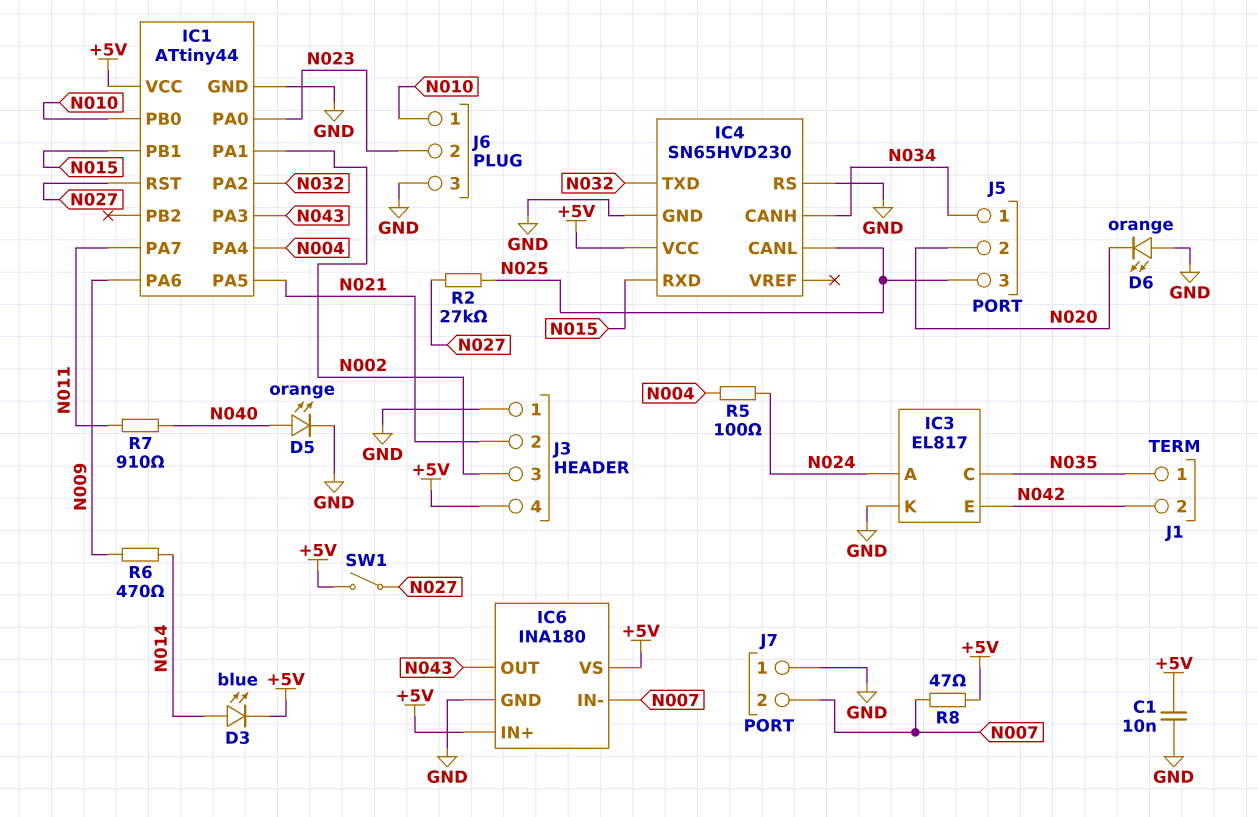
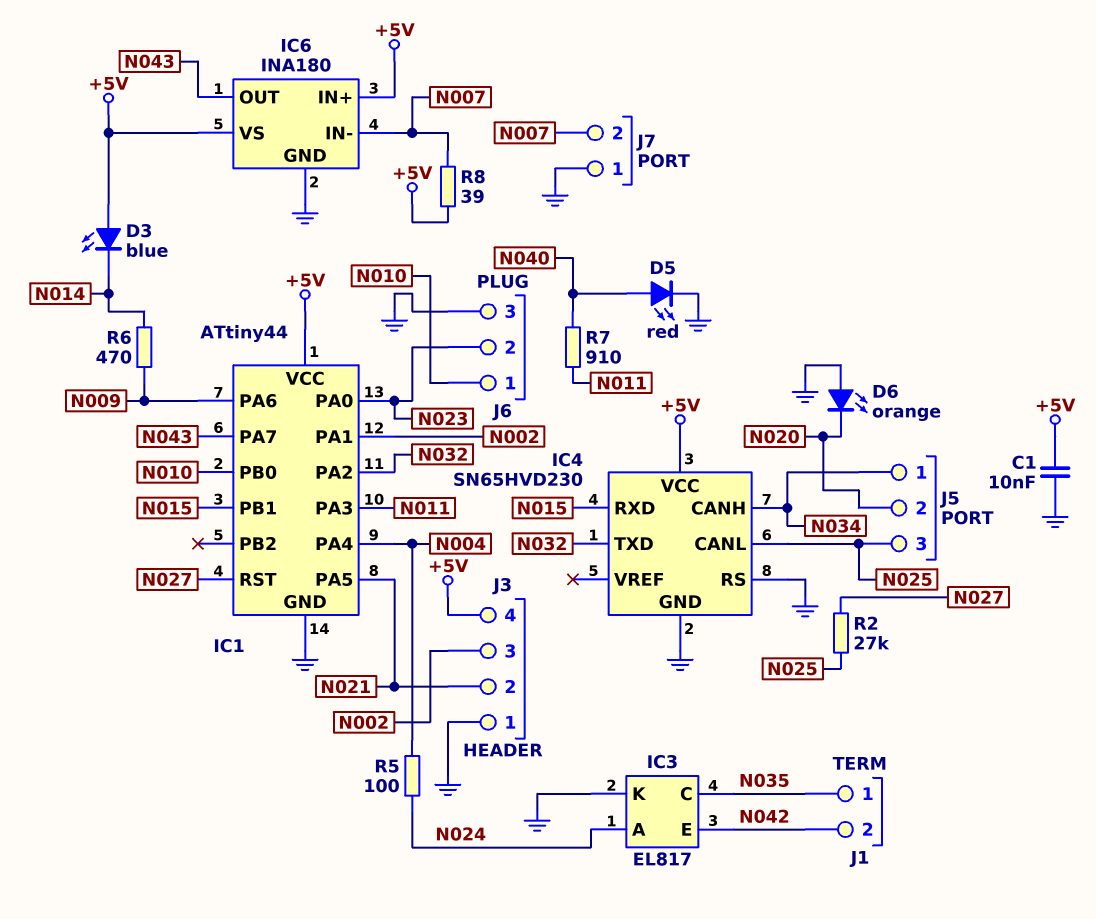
D3: LED blue (A N014, K +5V) -> LED blue (A +5V, K N014)
D5: LED orange (A N040, K GND) -> LED red (A N040, K GND)
IC1 pin PA3: N043 -> N011
IC1 pin PA7: N011 -> N043
R8: 47 (+5V, N007) -> 39 (+5V, N007)
SW1: switch (+5V, N027) -> none

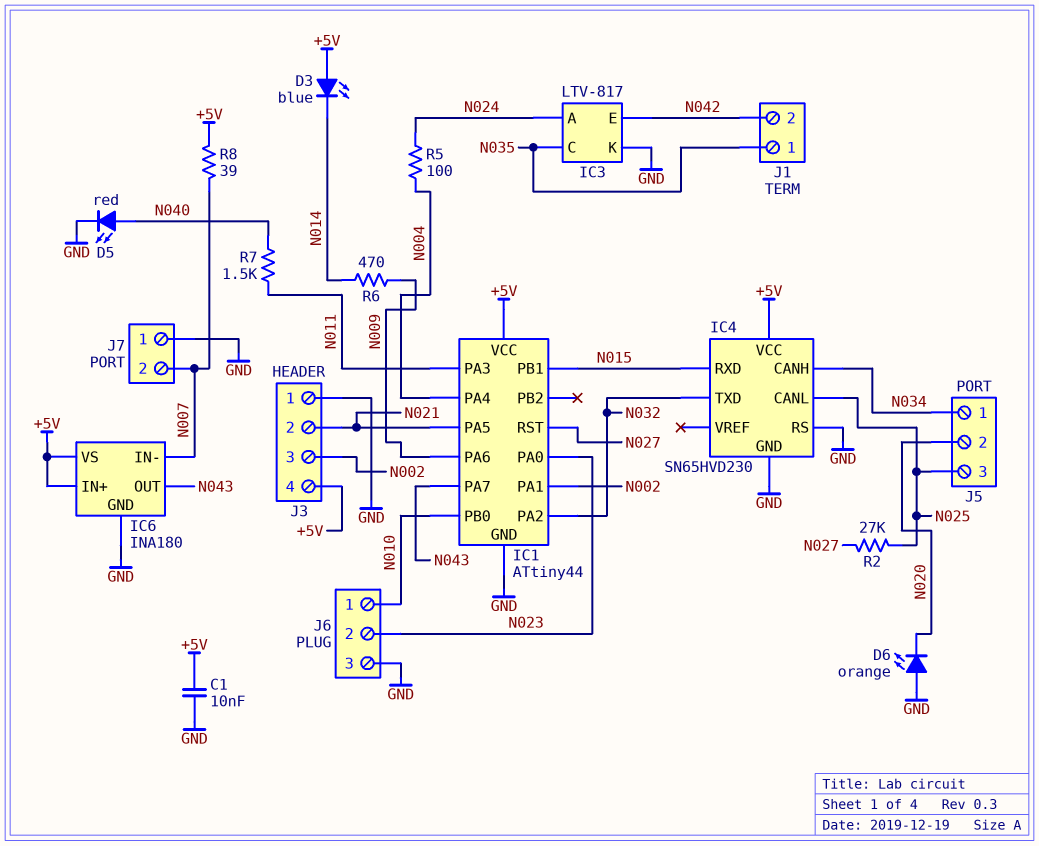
IC3: EL817 -> LTV-817
R7: 910 (N011, N040) -> 1.5k (N011, N040)

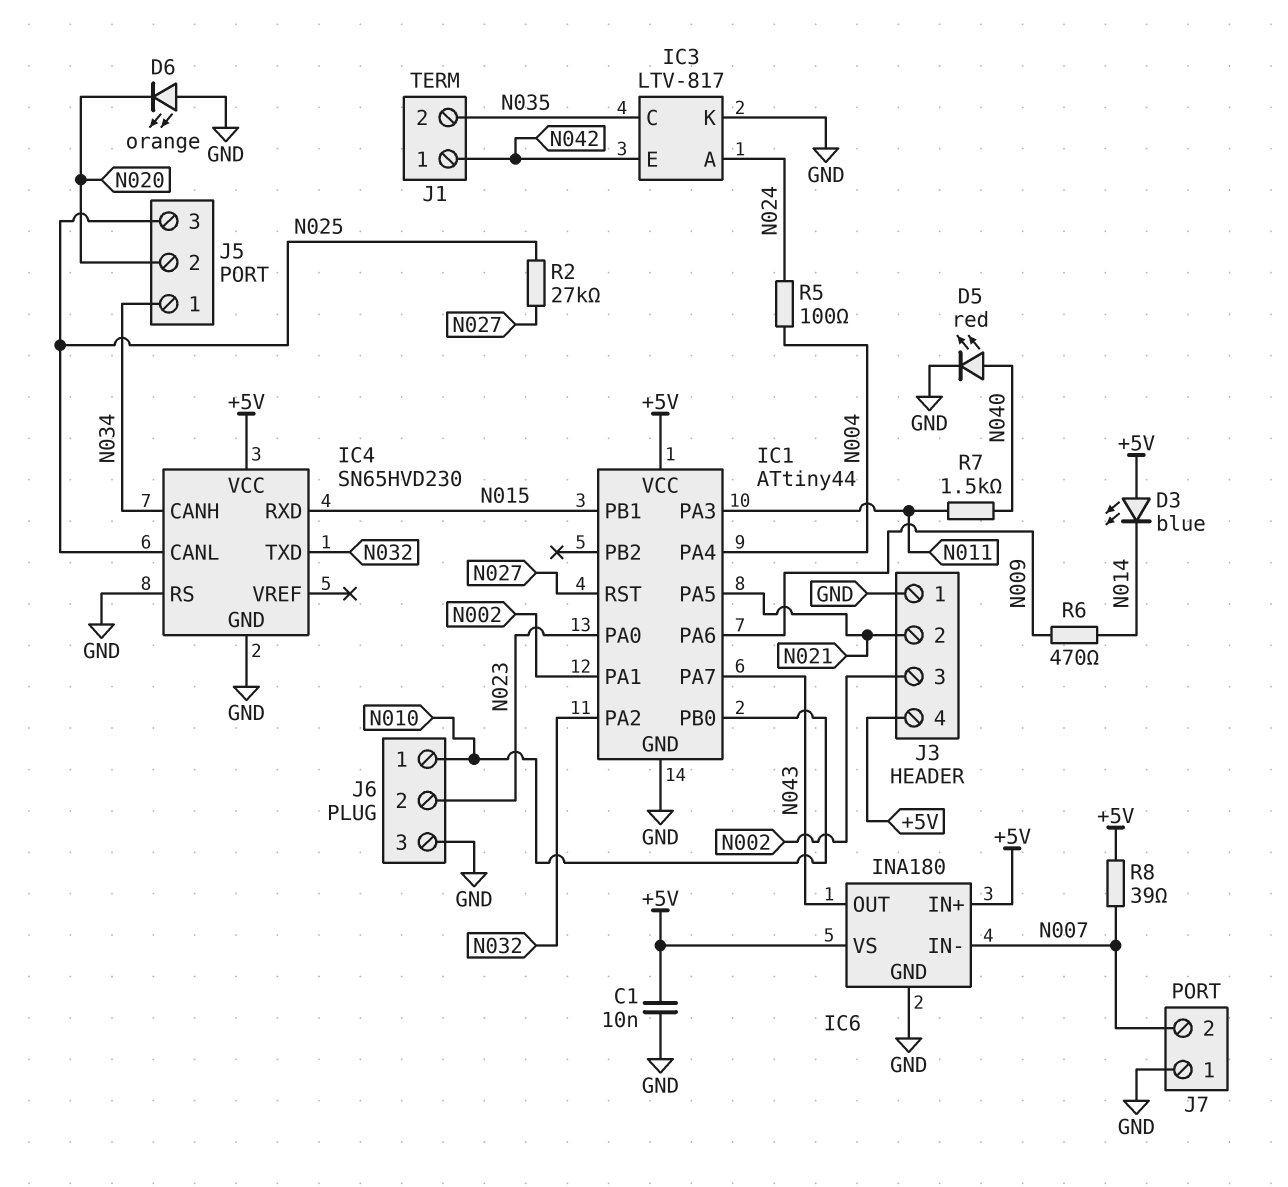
J1 pin 1: N035 -> N042
J1 pin 2: N042 -> N035

